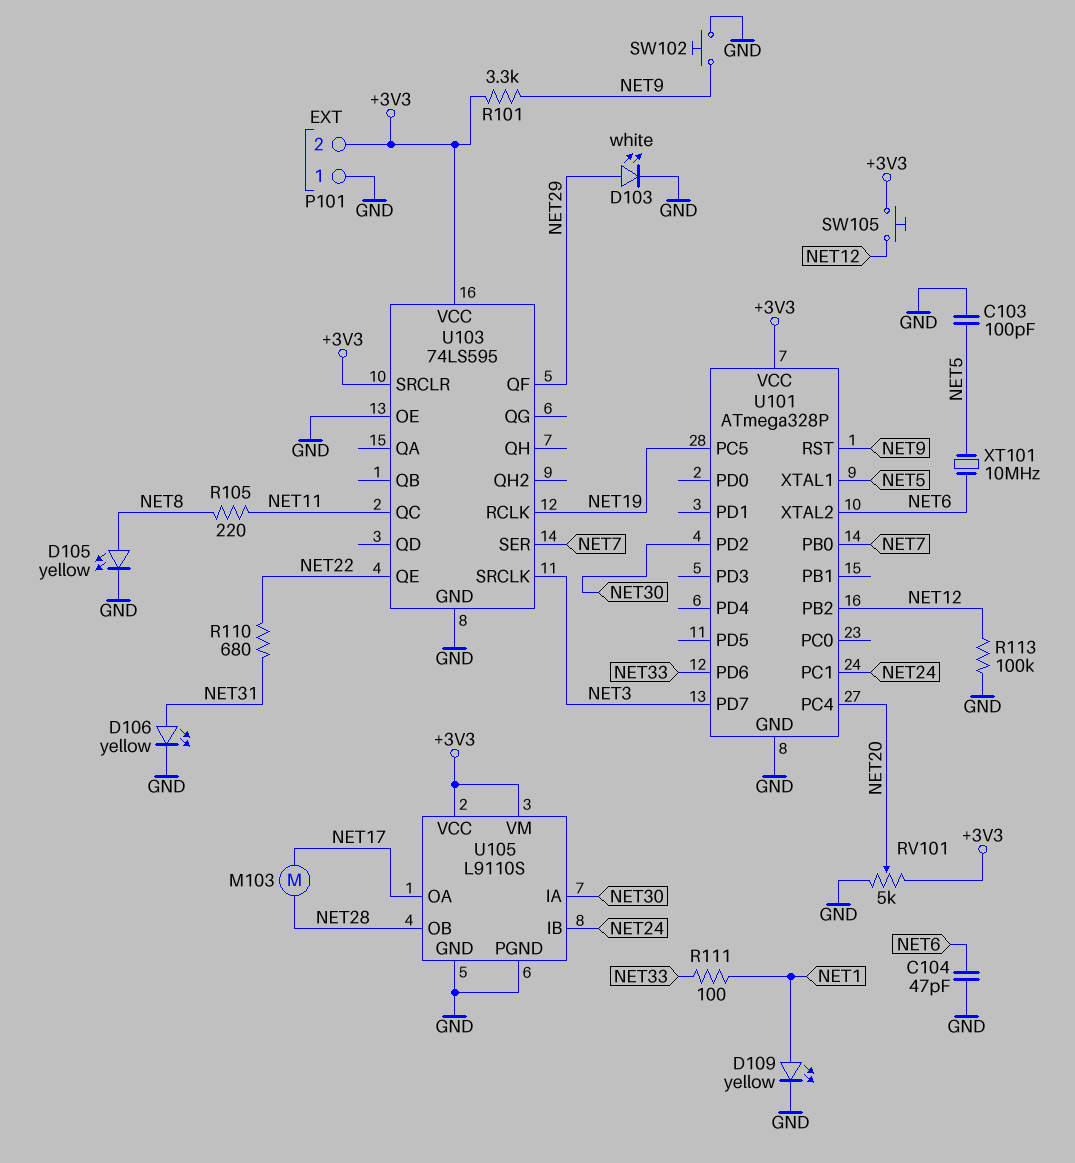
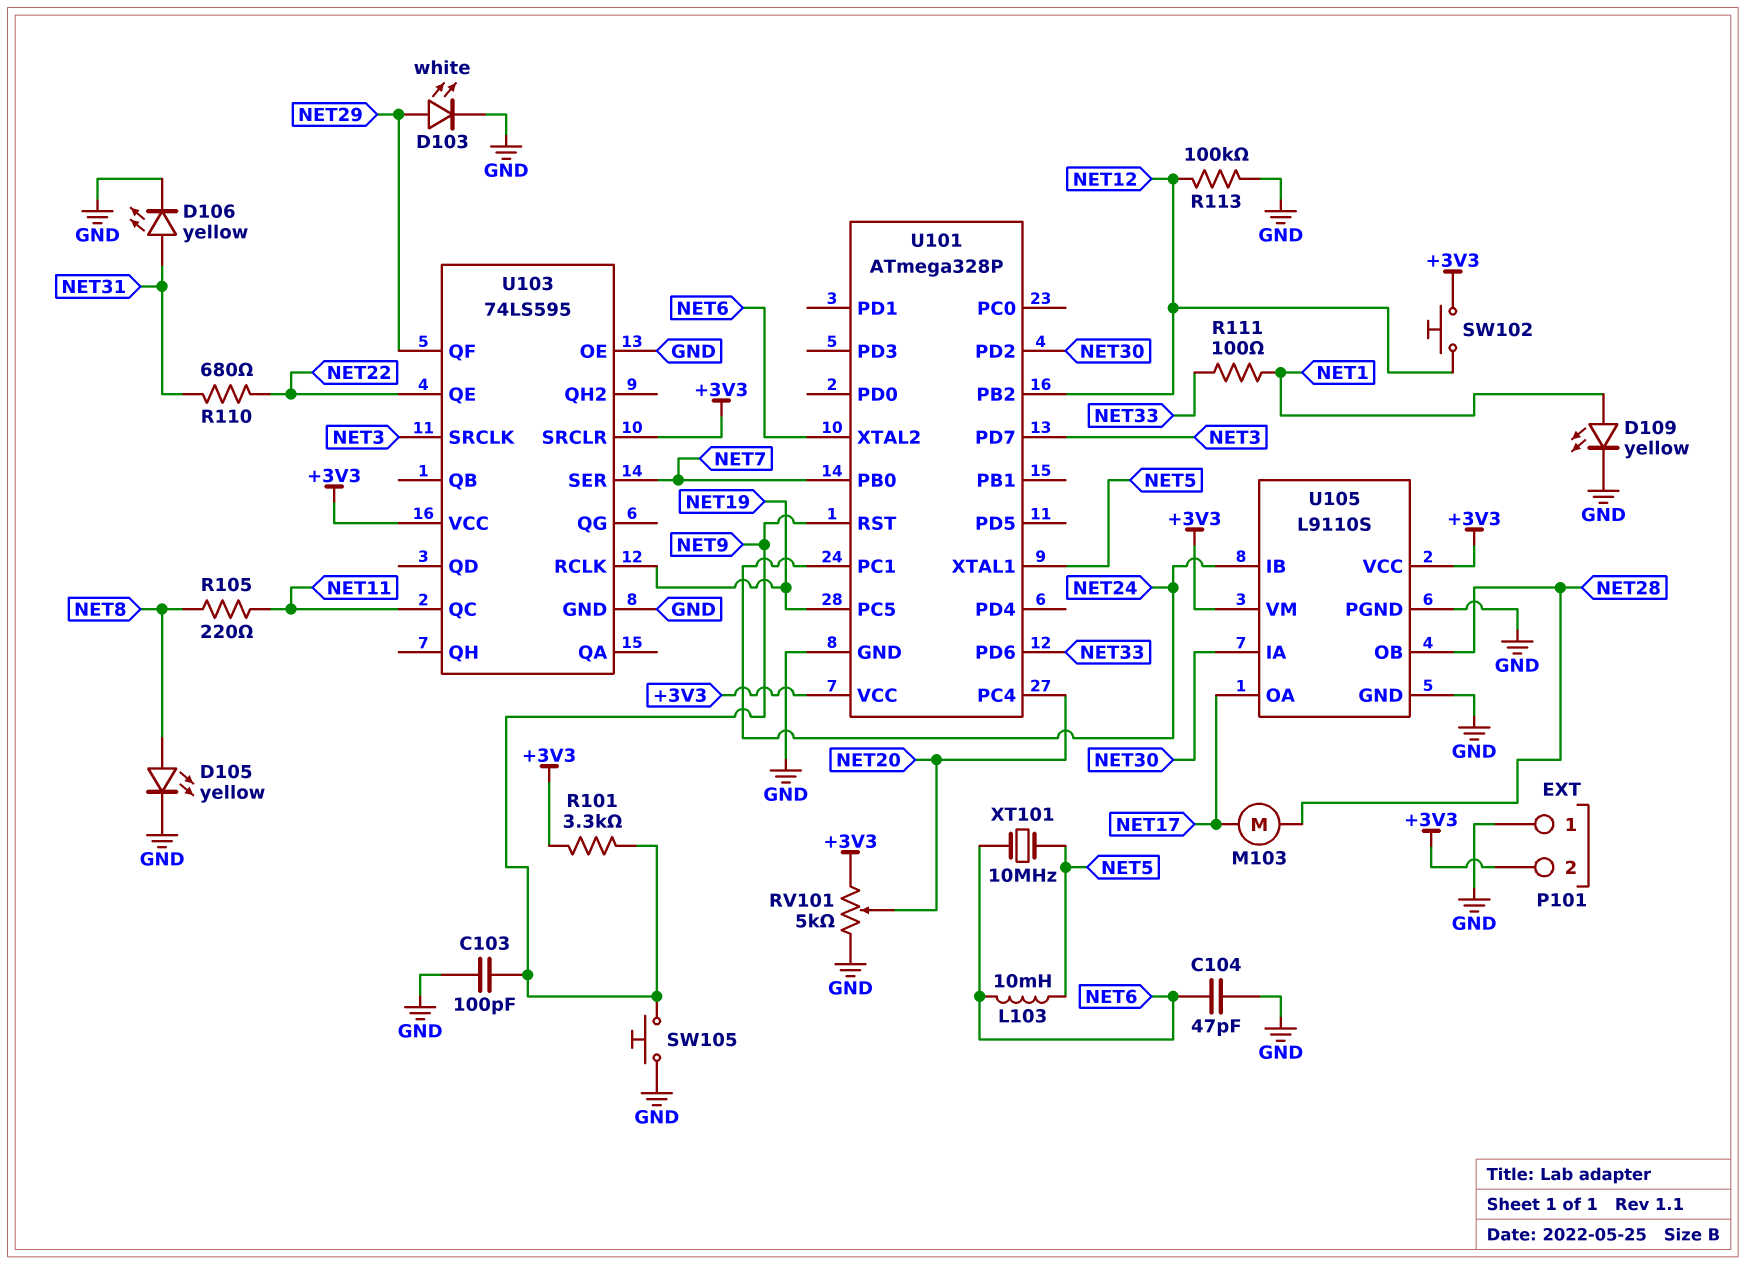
C103: 100pF (GND, NET5) -> 100pF (GND, NET9)
L103: none -> 10mH (NET5, NET6)
SW102: button (GND, NET9) -> button (+3V3, NET12)
SW105: button (+3V3, NET12) -> button (GND, NET9)

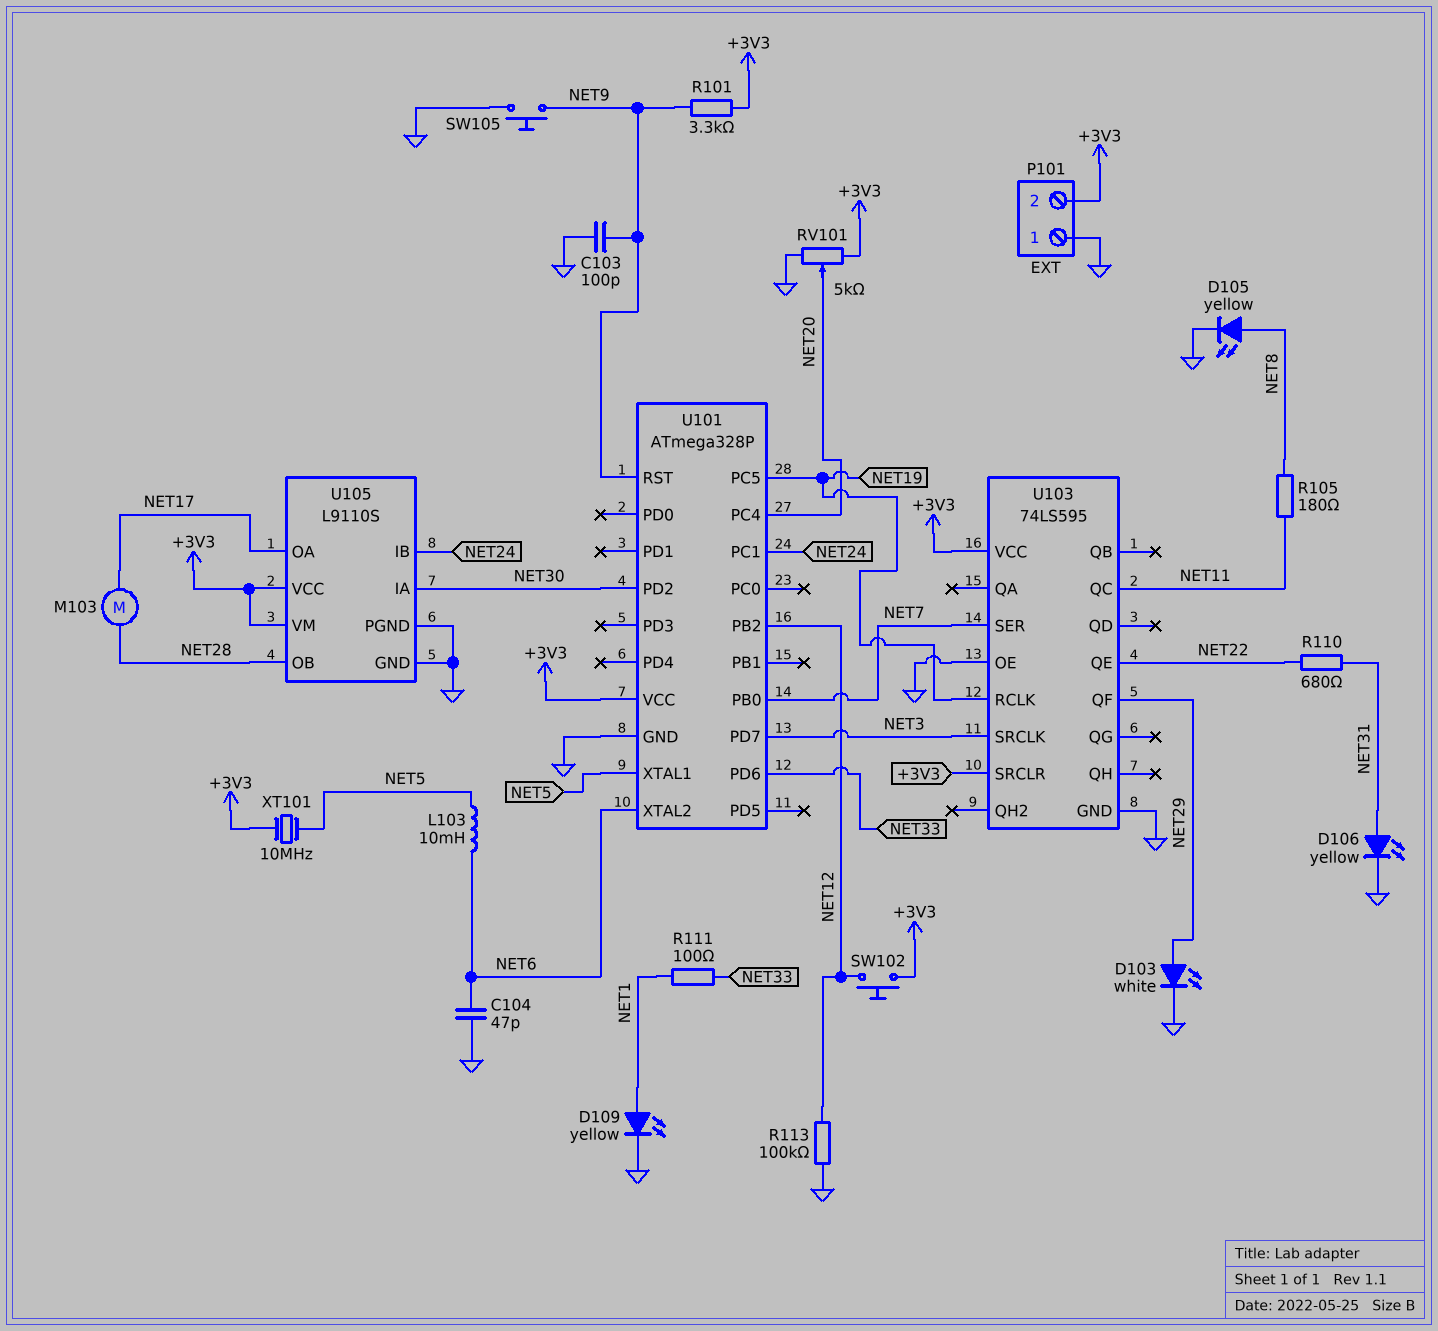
R105: 220 (NET8, NET11) -> 180 (NET8, NET11)
XT101: 10MHz (NET5, NET6) -> 10MHz (+3V3, NET5)

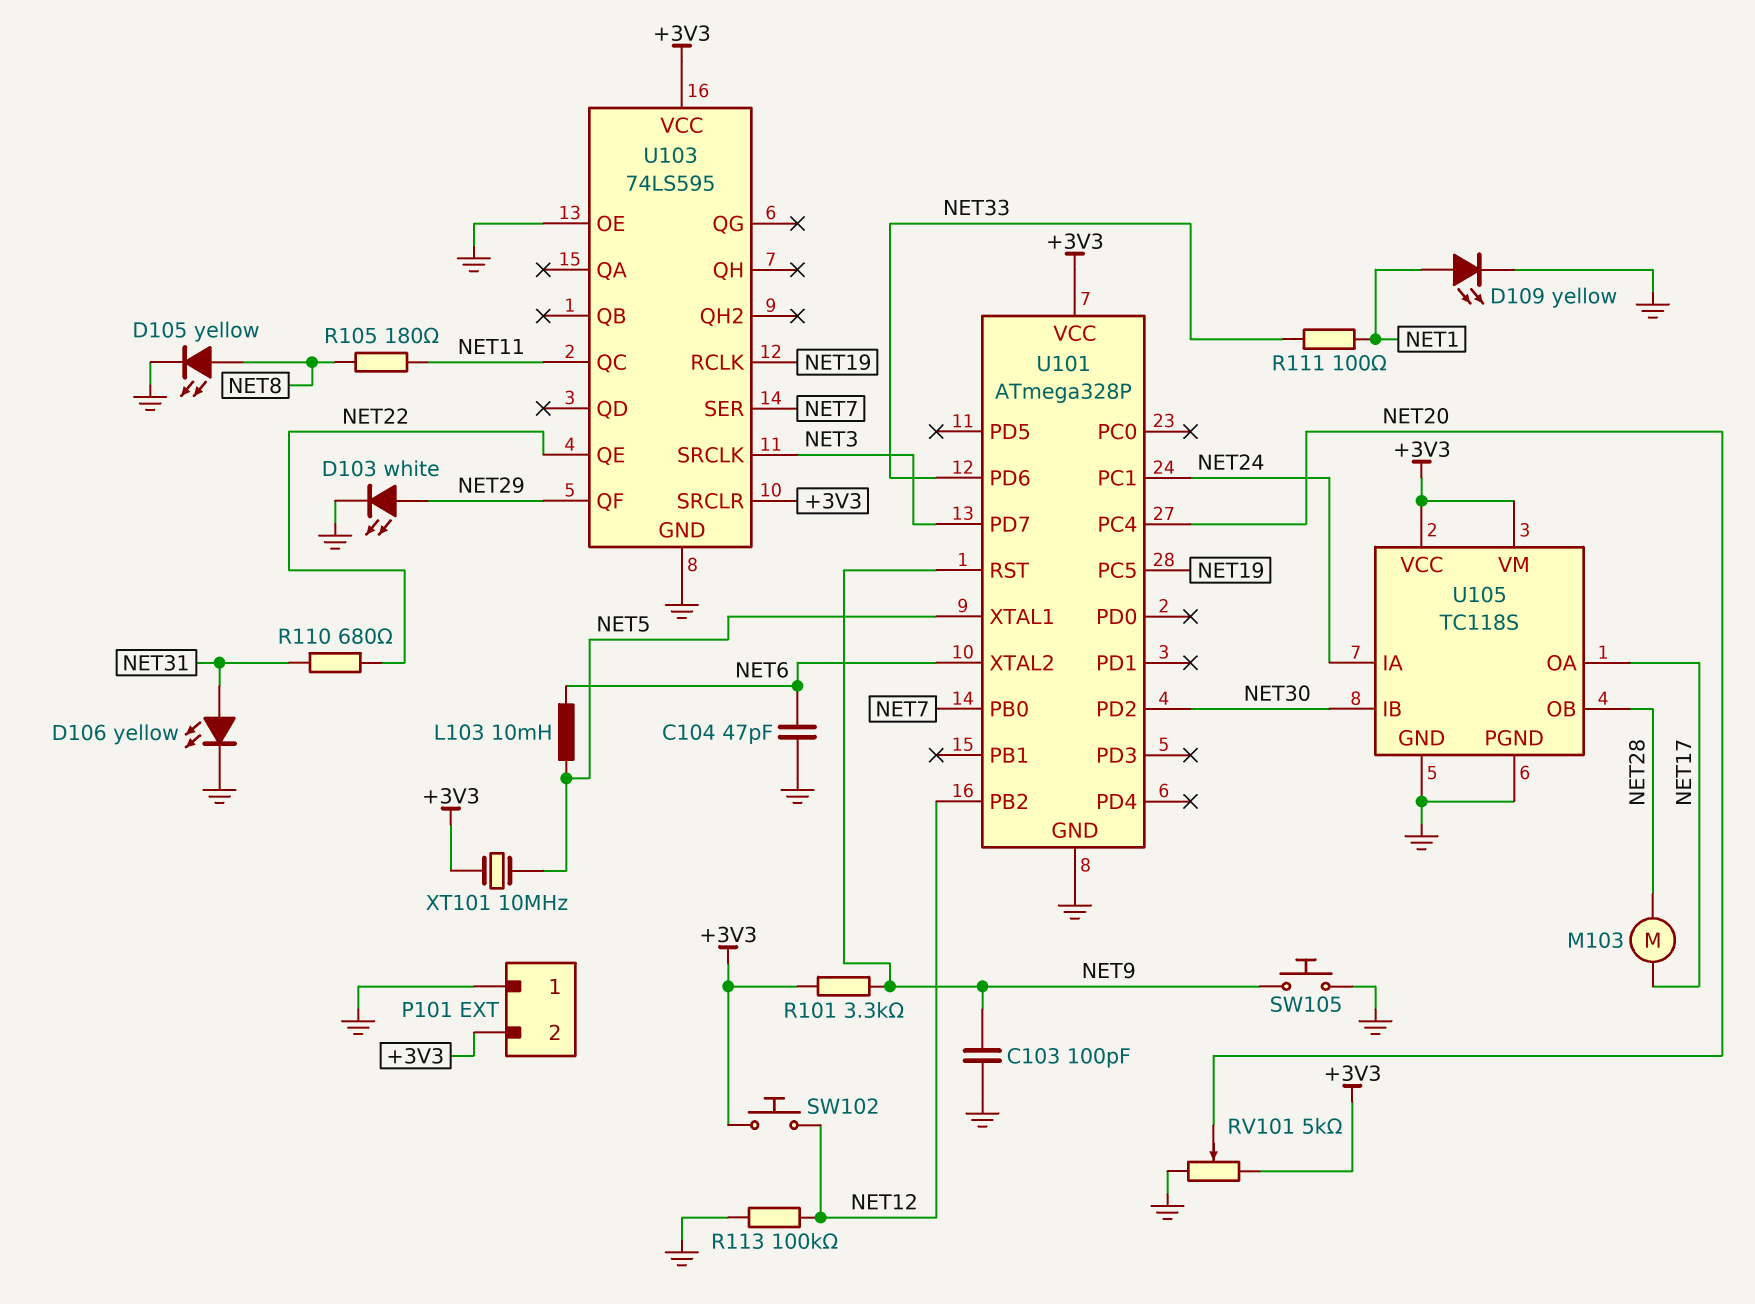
U105: L9110S -> TC118S
U105 pin IA: NET30 -> NET24
U105 pin IB: NET24 -> NET30

